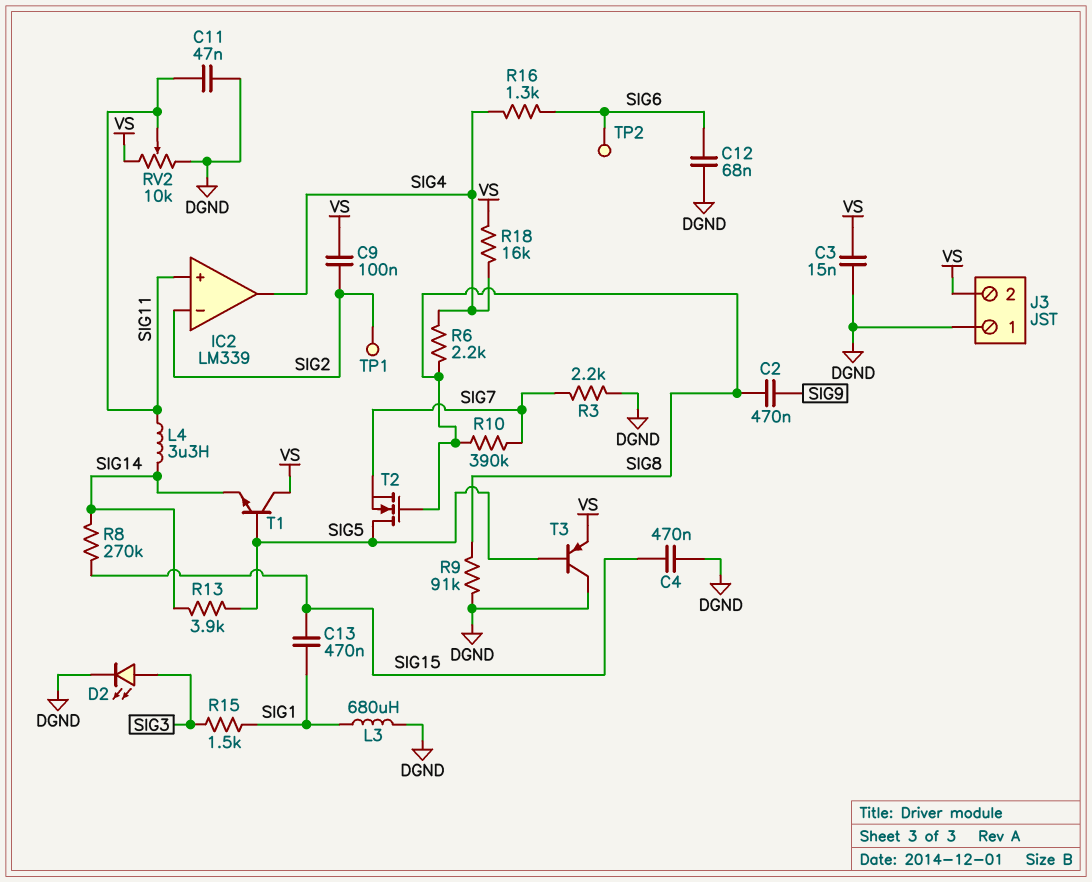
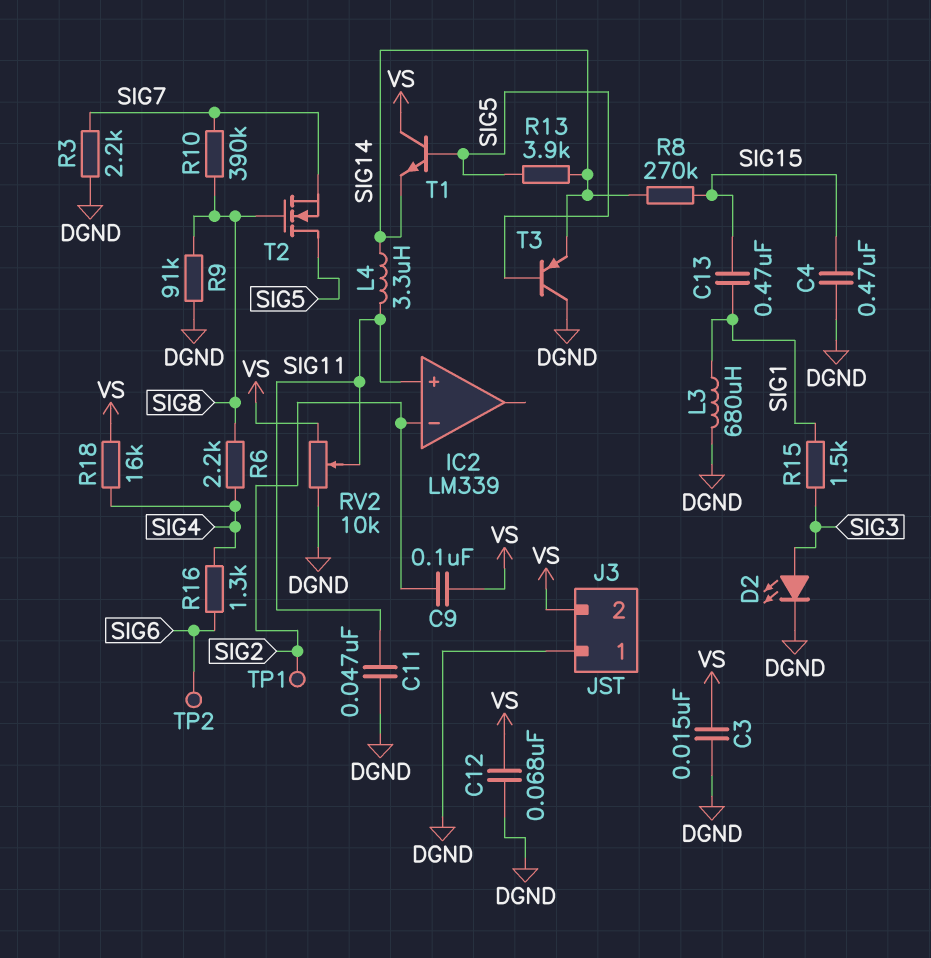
C2: 470nF (SIG8, SIG9) -> none
C12: 68nF (DGND, SIG6) -> 68nF (DGND, VS)
IC2 pin out: SIG4 -> none
T3: PNP (B SIG5, C DGND, E VS) -> PNP (B SIG5, C DGND, E SIG14)

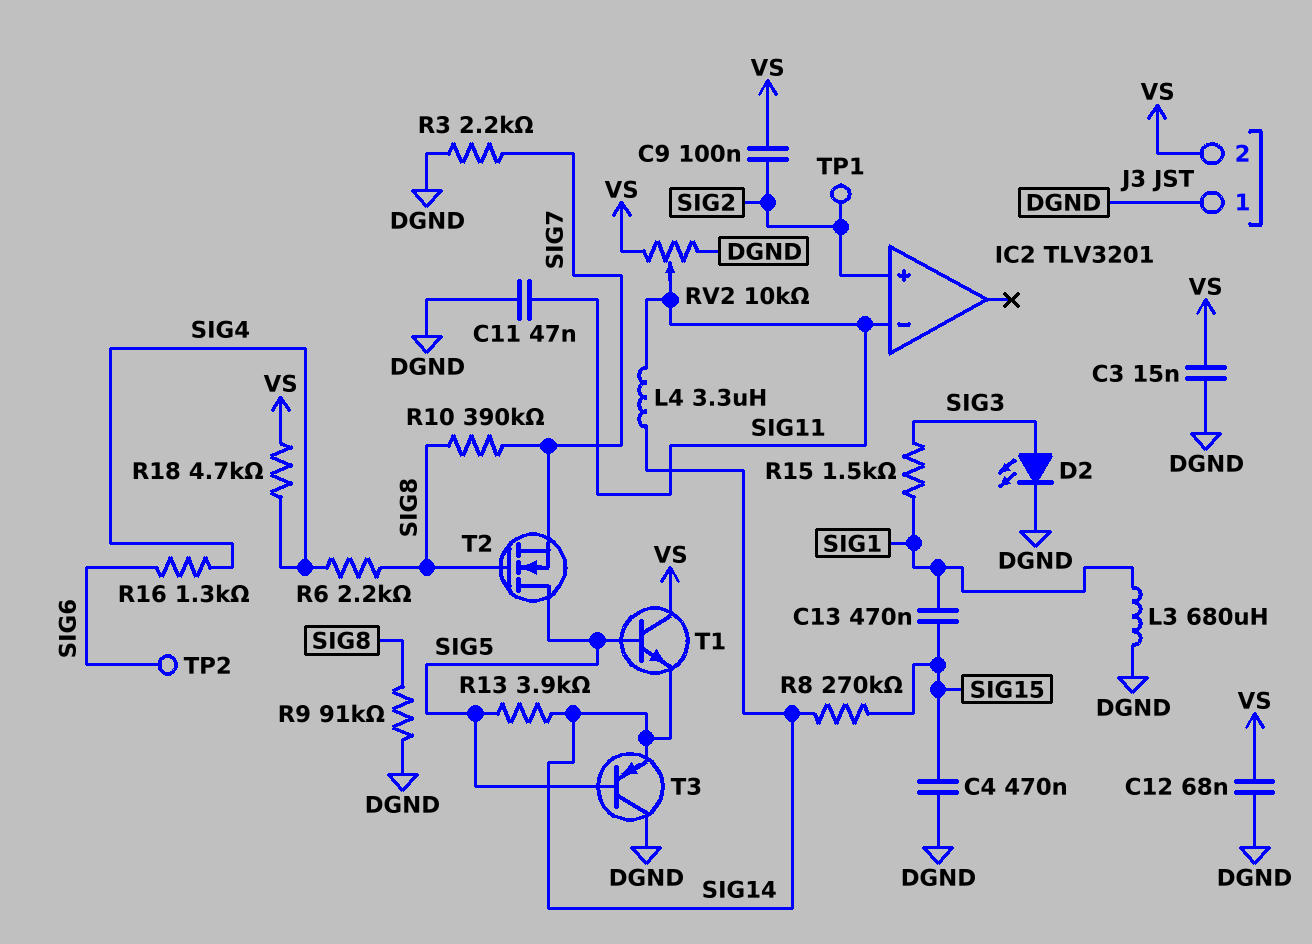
IC2: LM339 -> TLV3201
IC2 pin in+: SIG11 -> SIG2
IC2 pin in-: SIG2 -> SIG11
R18: 16k (SIG4, VS) -> 4.7k (SIG4, VS)

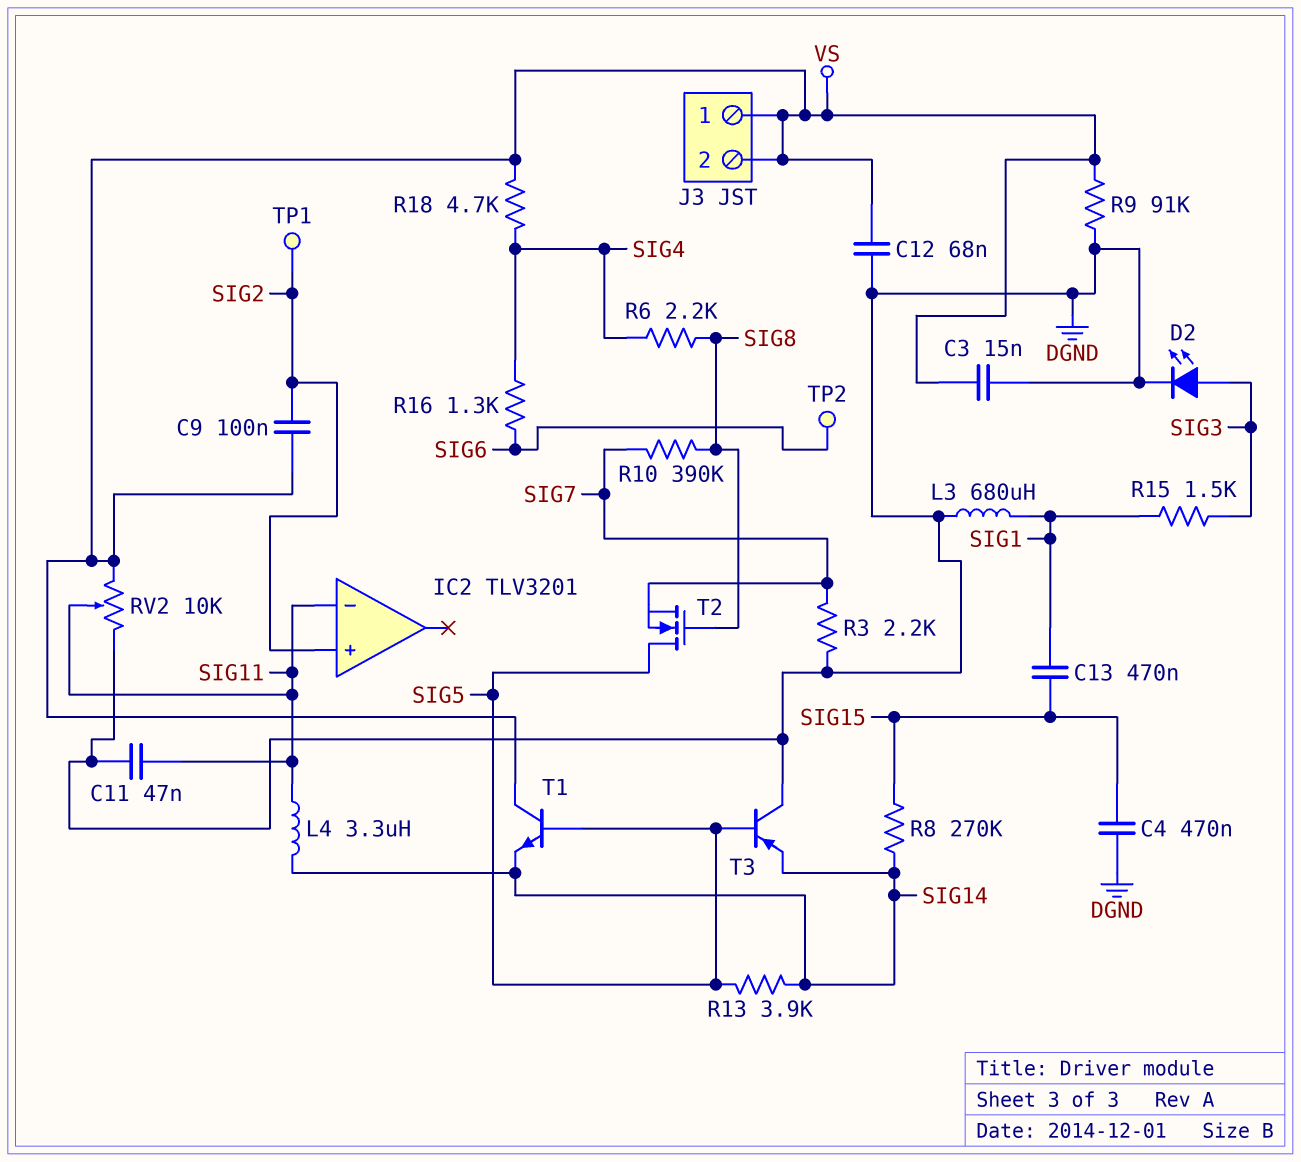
J3 pin 1: DGND -> VS
R9: 91k (DGND, SIG8) -> 91k (DGND, VS)

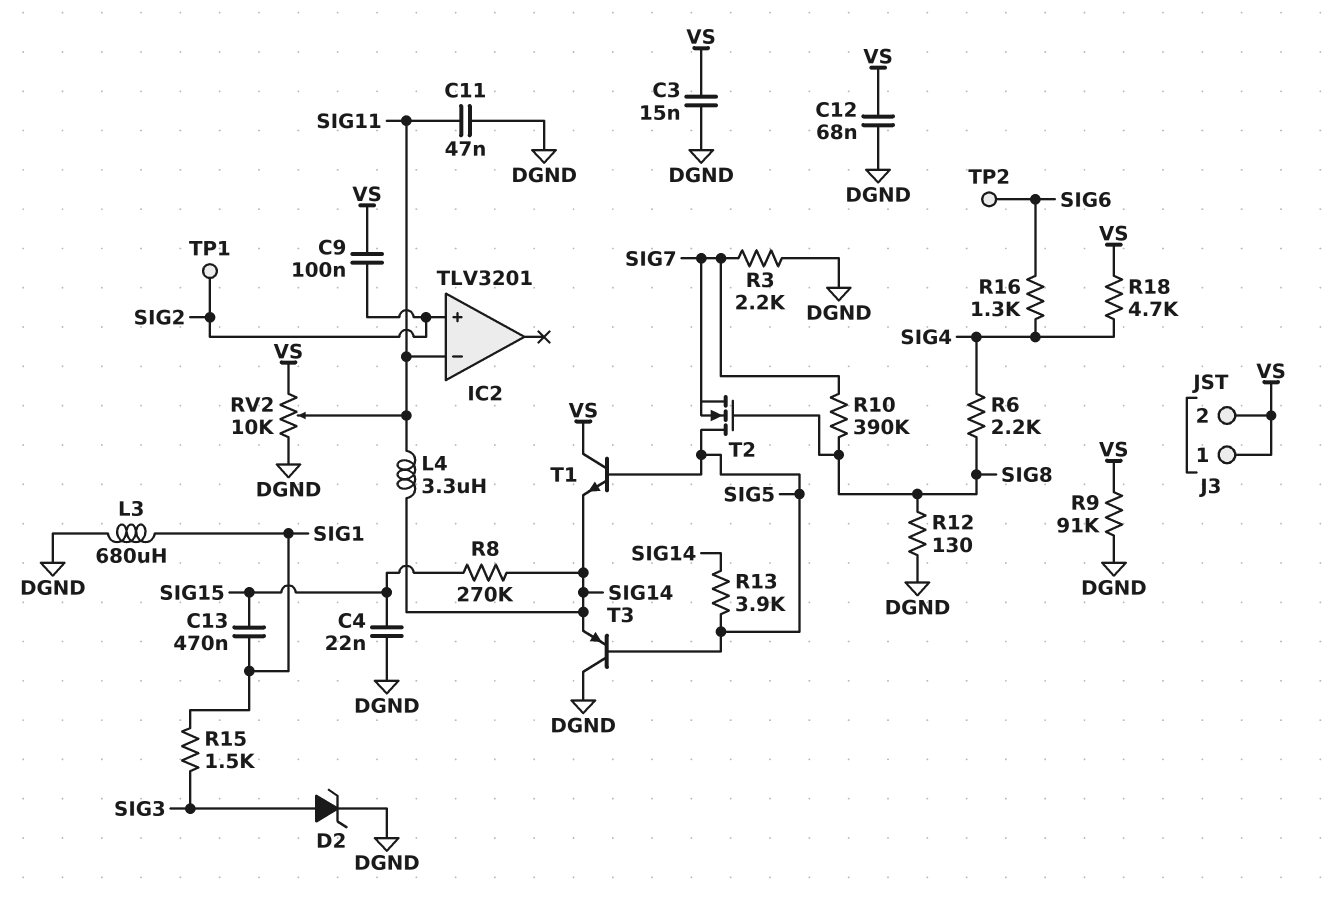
C4: 470nF (DGND, SIG15) -> 22nF (DGND, SIG15)
D2: LED (A SIG3, K DGND) -> zener (A SIG3, K DGND)
R12: none -> 130 (DGND, SIG8)

